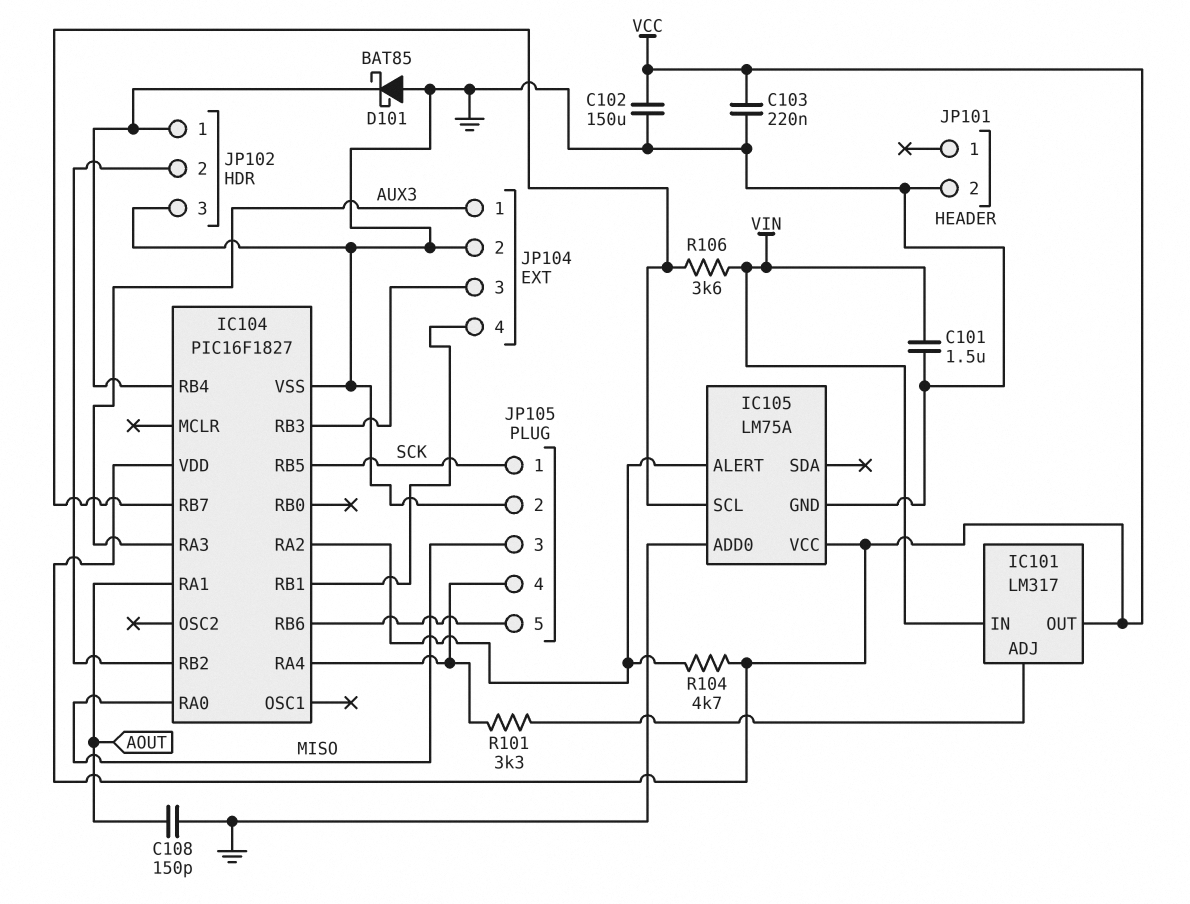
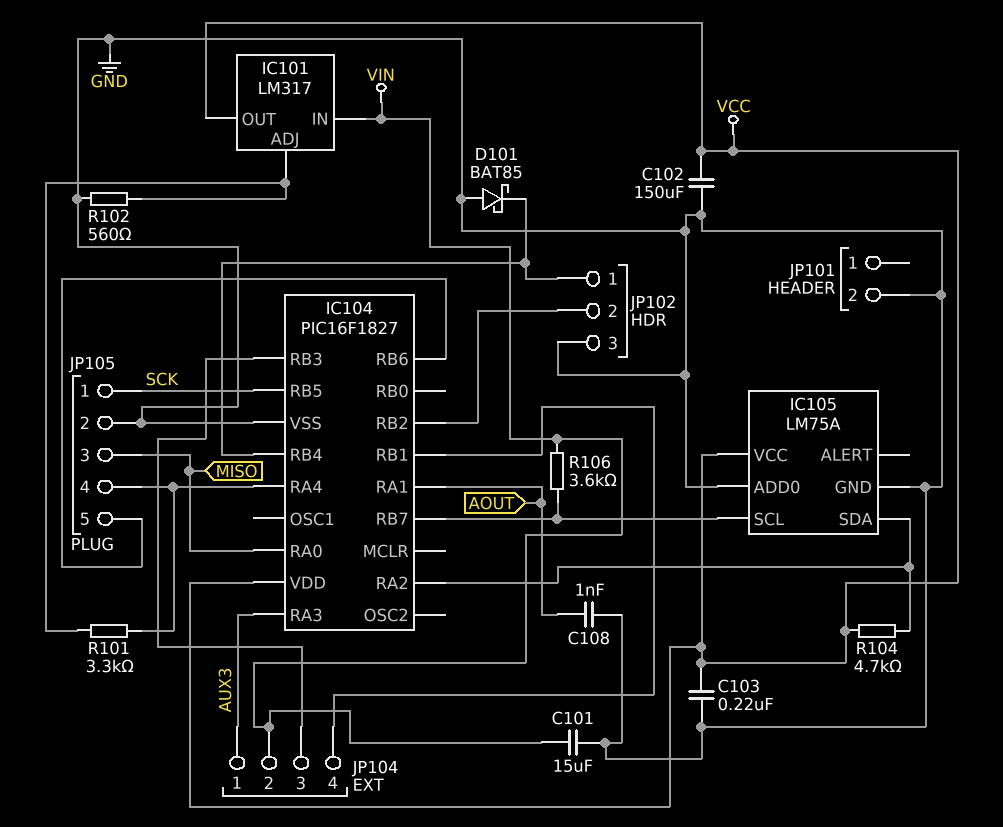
C101: 1.5uF (GND, VIN) -> 15uF (GND, VIN)
C108: 150pF (AOUT, GND) -> 1nF (AOUT, GND)
IC105 pin ALERT: IC104/RA2 -> none
IC105 pin SDA: none -> IC104/RA2
JP104 pin 2: GND -> VIN
R102: none -> 560 (GND, IC101/ADJ)

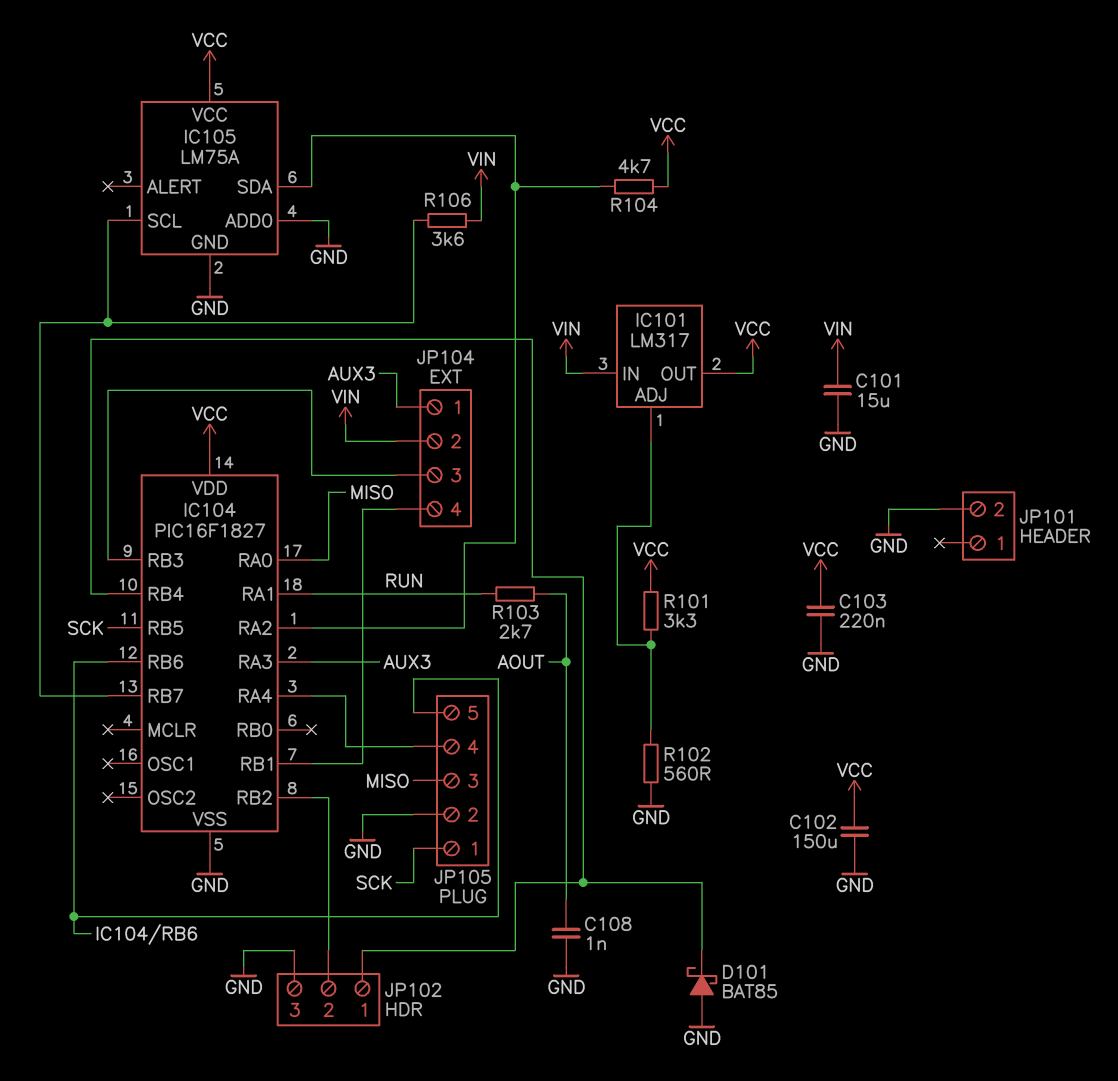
IC104 pin RA1: AOUT -> RUN
R101: 3.3k (IC101/ADJ, IC104/RA4) -> 3.3k (IC101/ADJ, VCC)
R103: none -> 2.7k (AOUT, RUN)

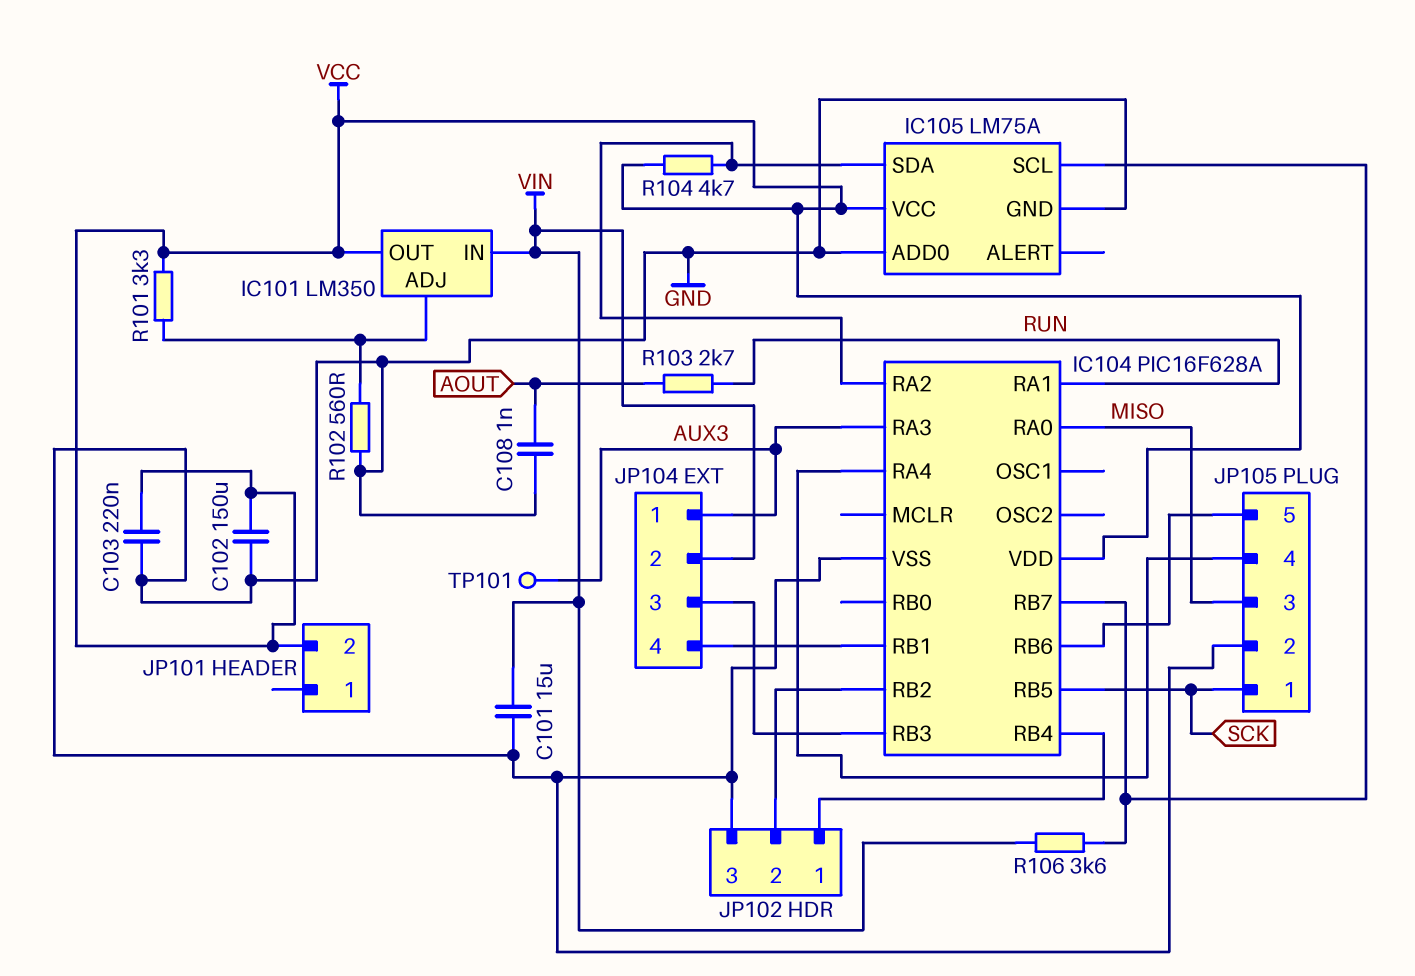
D101: schottky BAT85 (A GND, K IC104/RB4) -> none
IC101: LM317 -> LM350
IC104: PIC16F1827 -> PIC16F628A
JP101 pin 2: GND -> VCC
TP101: none -> test point (AUX3)

